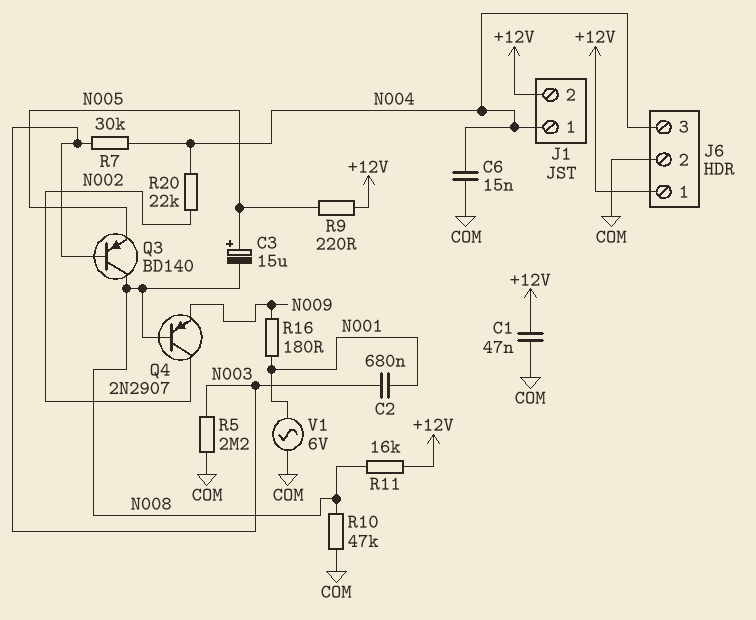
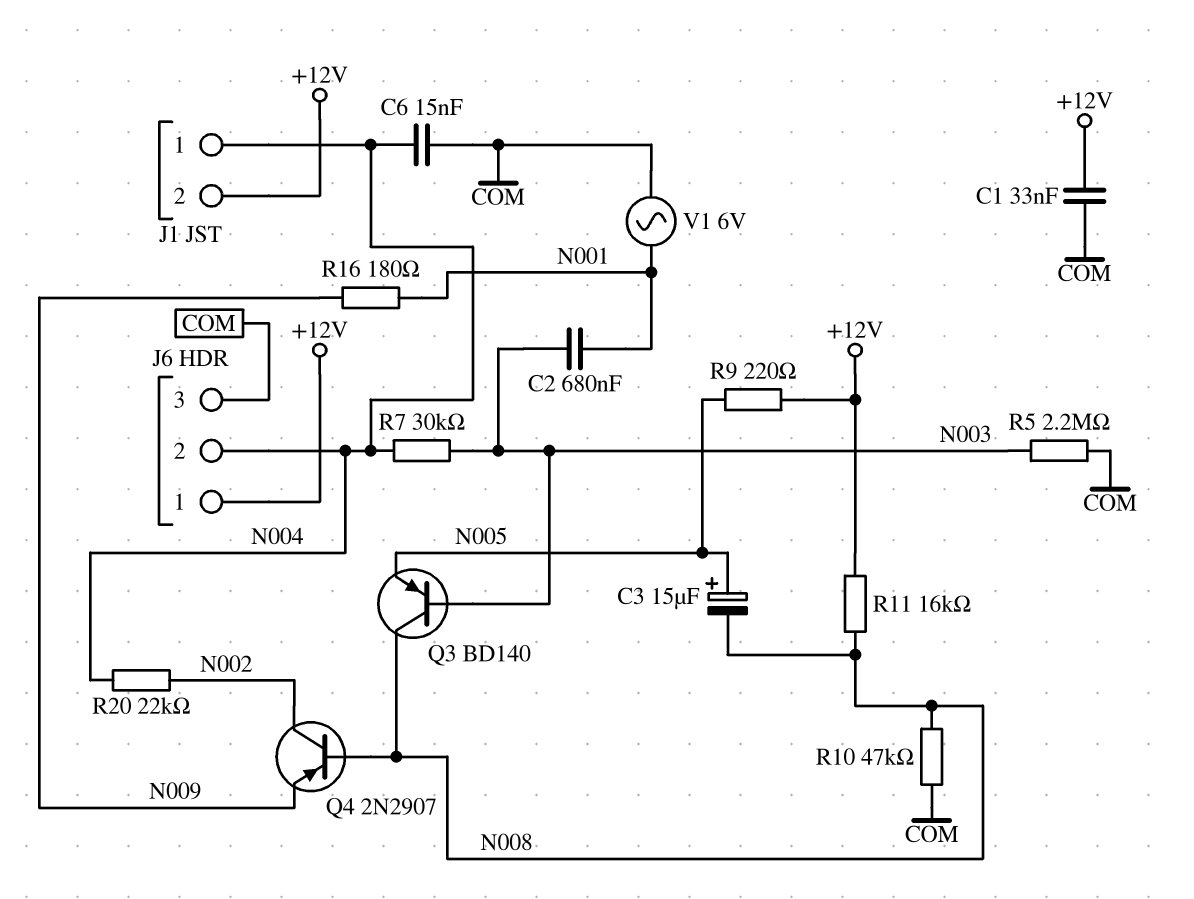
C1: 47nF (+12V, COM) -> 33nF (+12V, COM)
J6 pin 2: COM -> N004
J6 pin 3: N004 -> COM

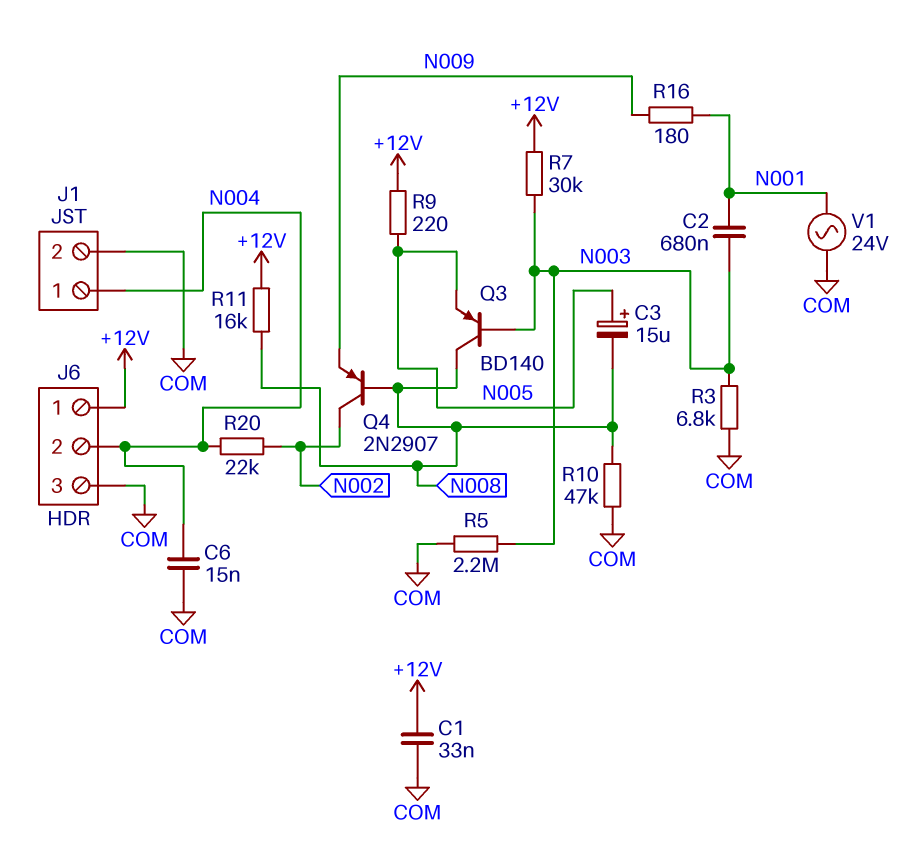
J1 pin 2: +12V -> COM
R3: none -> 6.8k (COM, N003)
R7: 30k (N003, N004) -> 30k (+12V, N003)
V1: AC 6V (COM, N001) -> AC 24V (COM, N001)

